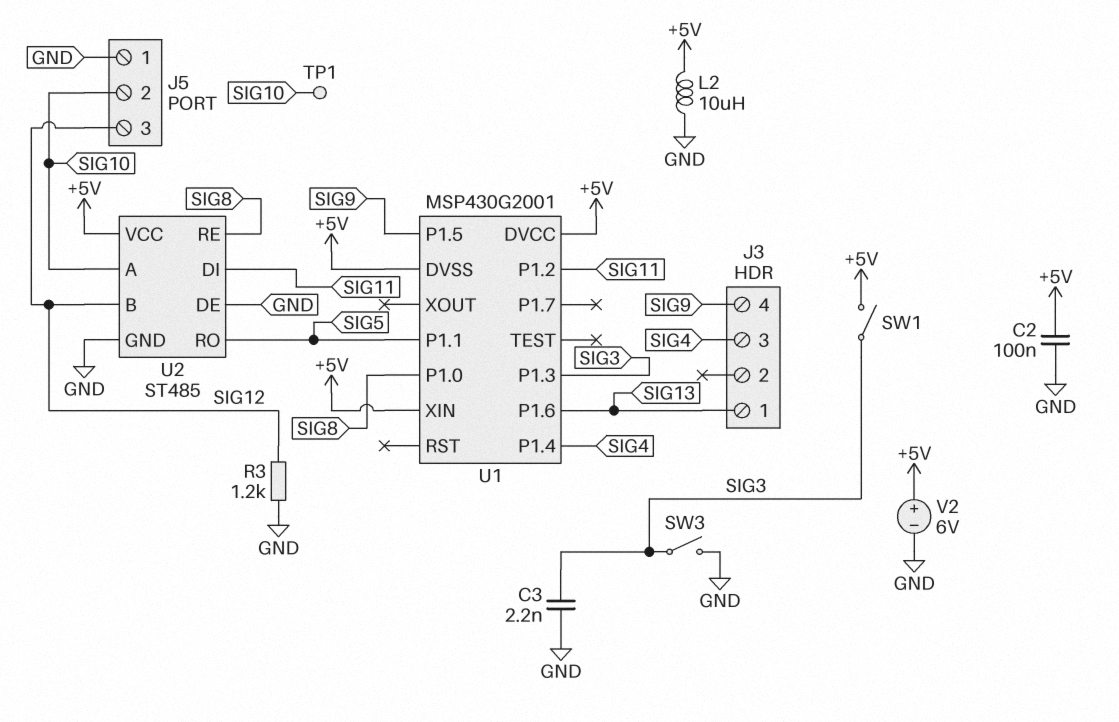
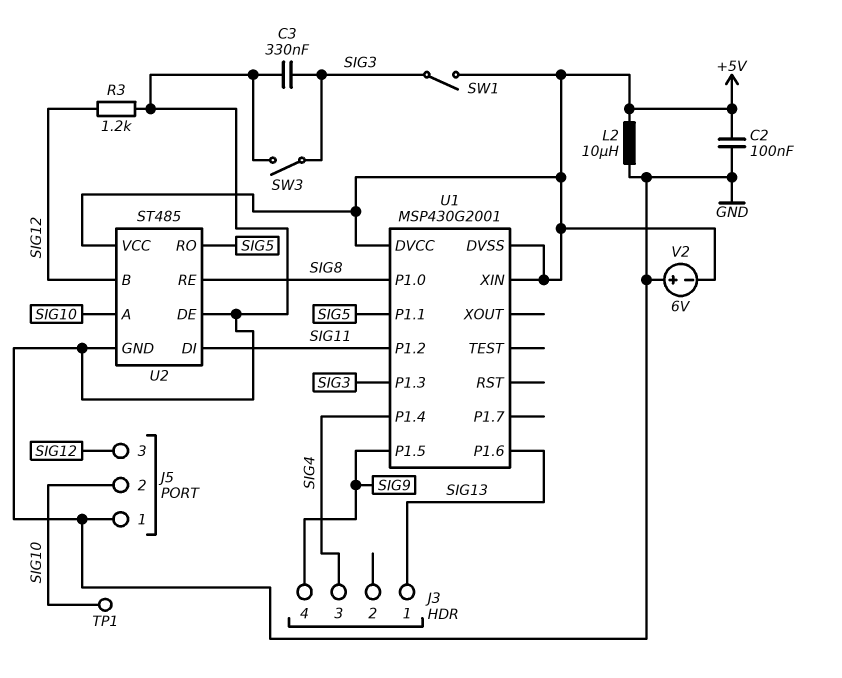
C3: 2.2nF (GND, SIG3) -> 330nF (GND, SIG3)
V2: 6V (plus +5V, minus GND) -> 6V (plus GND, minus +5V)

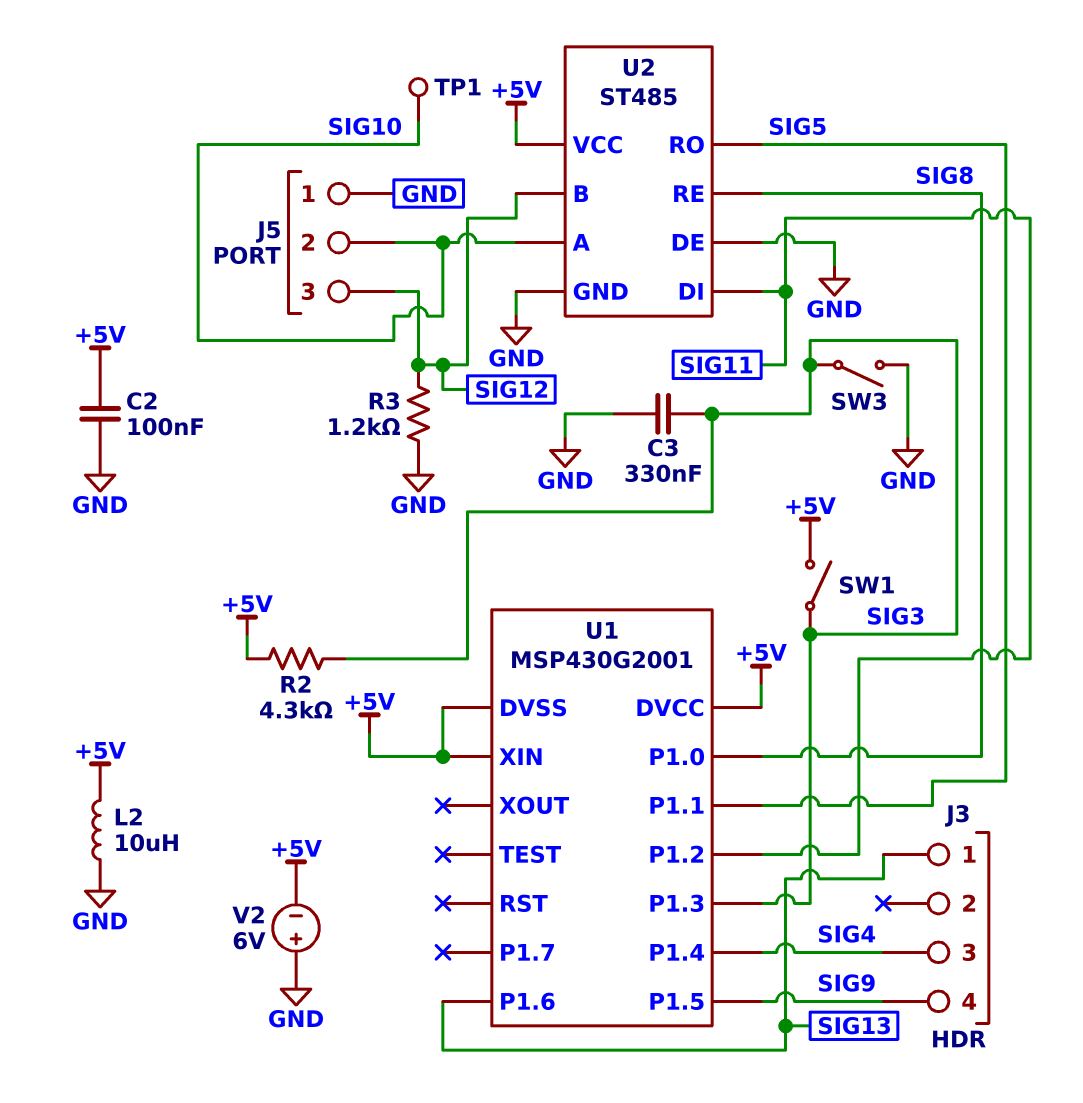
R2: none -> 4.3k (+5V, SIG3)

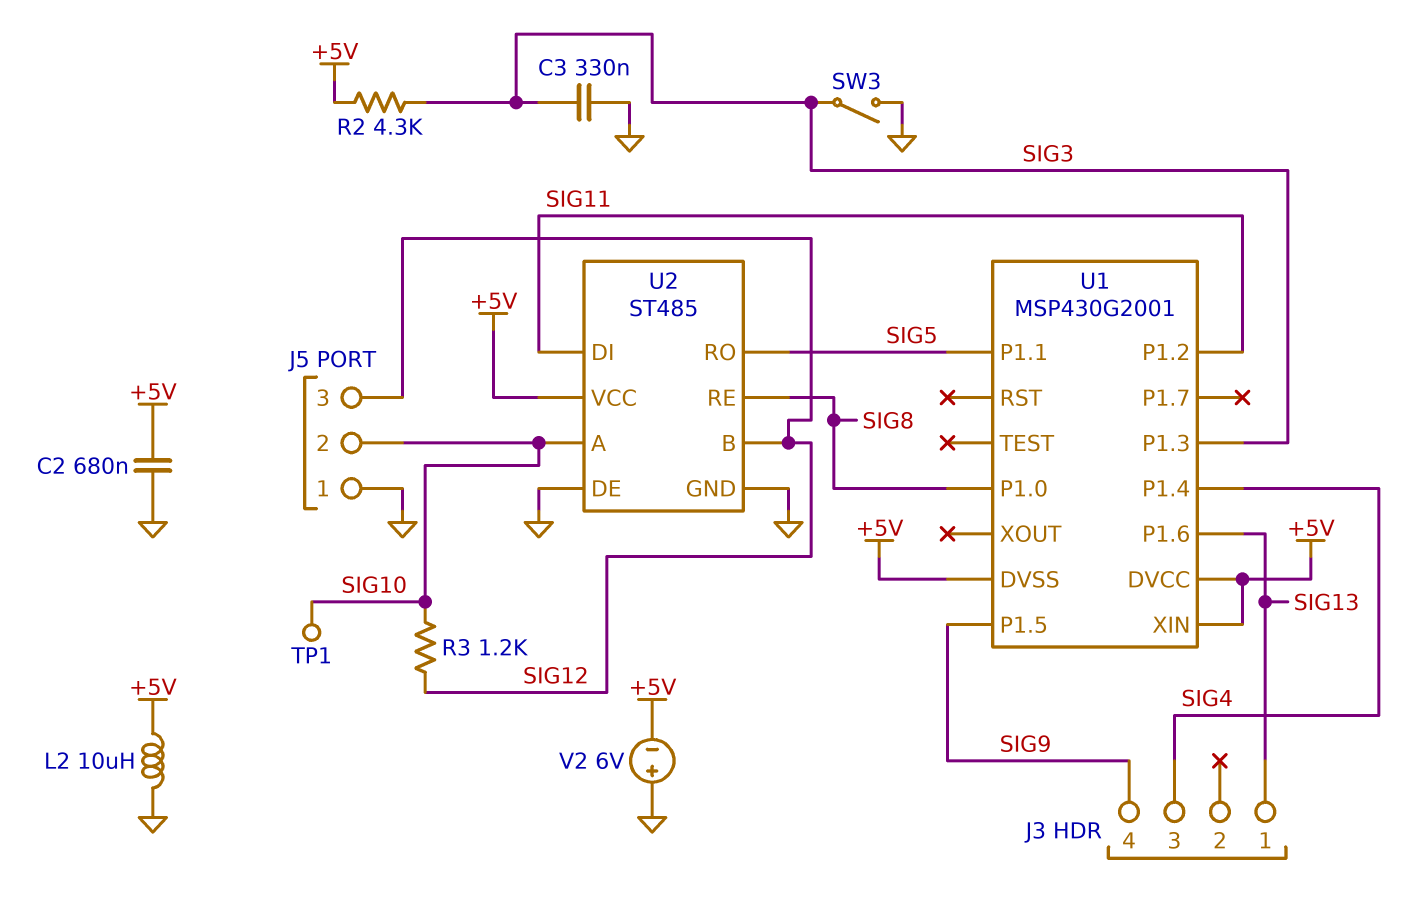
C2: 100nF (+5V, GND) -> 680nF (+5V, GND)
R3: 1.2k (GND, SIG12) -> 1.2k (SIG10, SIG12)
SW1: switch (+5V, SIG3) -> none

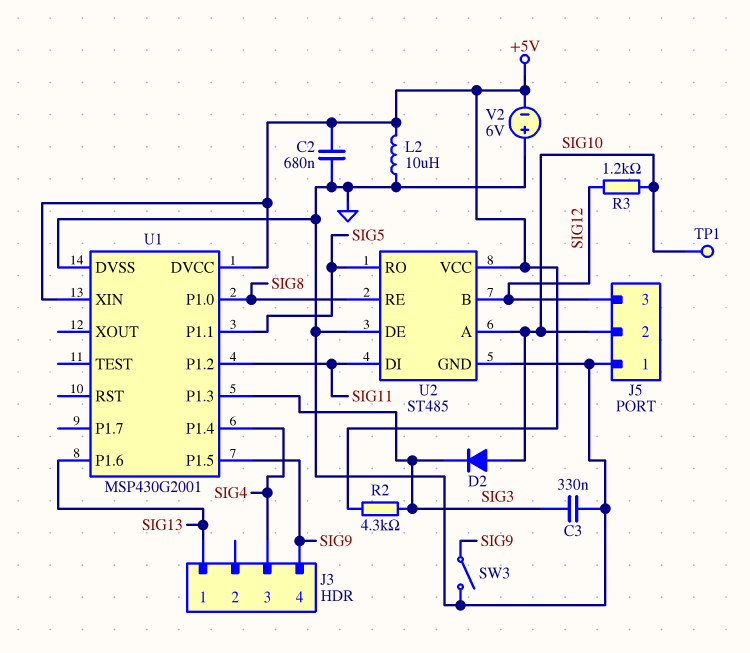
D2: none -> diode (A SIG10, K SIG3)
SW3: switch (GND, SIG3) -> switch (GND, SIG9)
U1 pin DVSS: +5V -> GND

